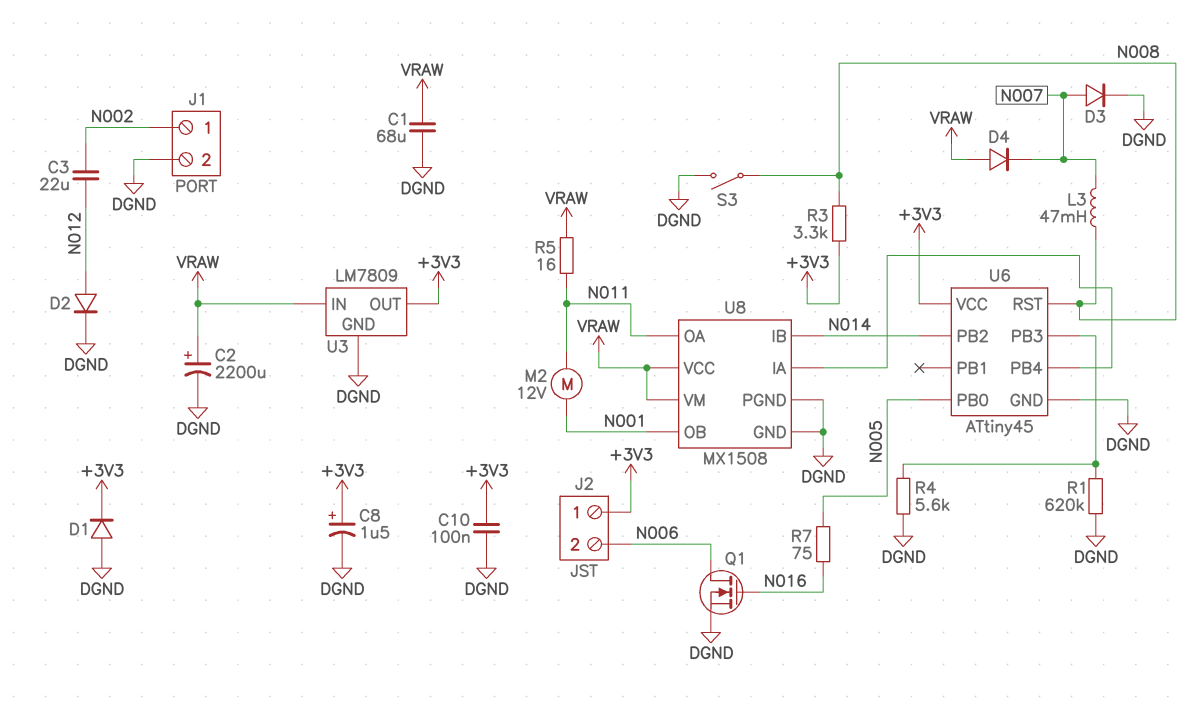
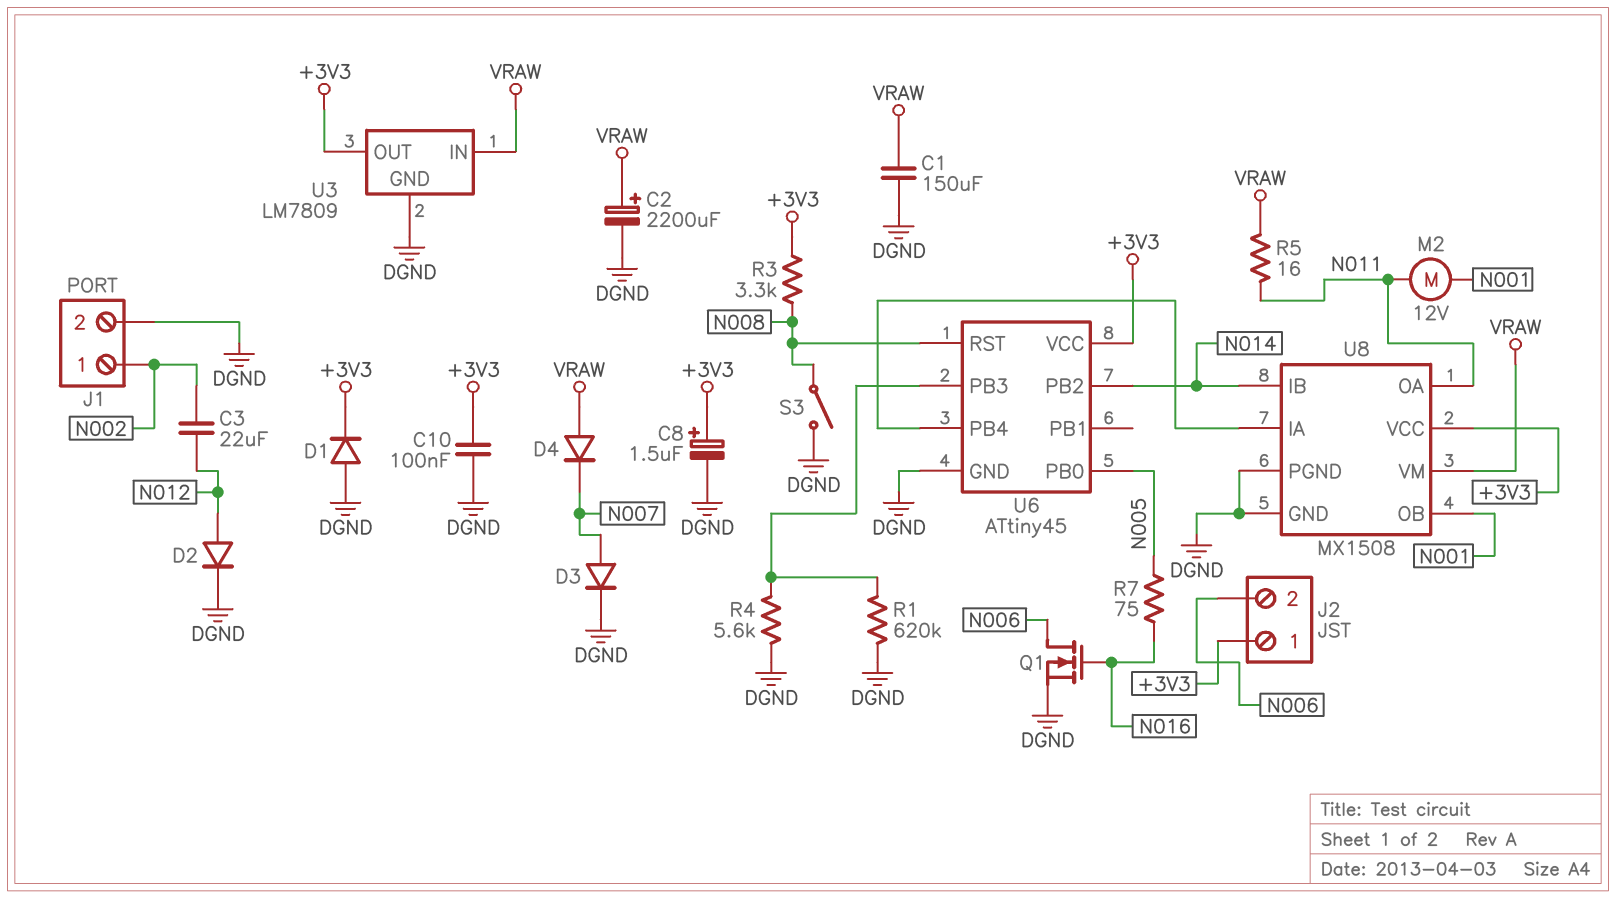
C1: 68uF (DGND, VRAW) -> 150uF (DGND, VRAW)
L3: 47mH (N007, N008) -> none
U8 pin VCC: VRAW -> +3V3

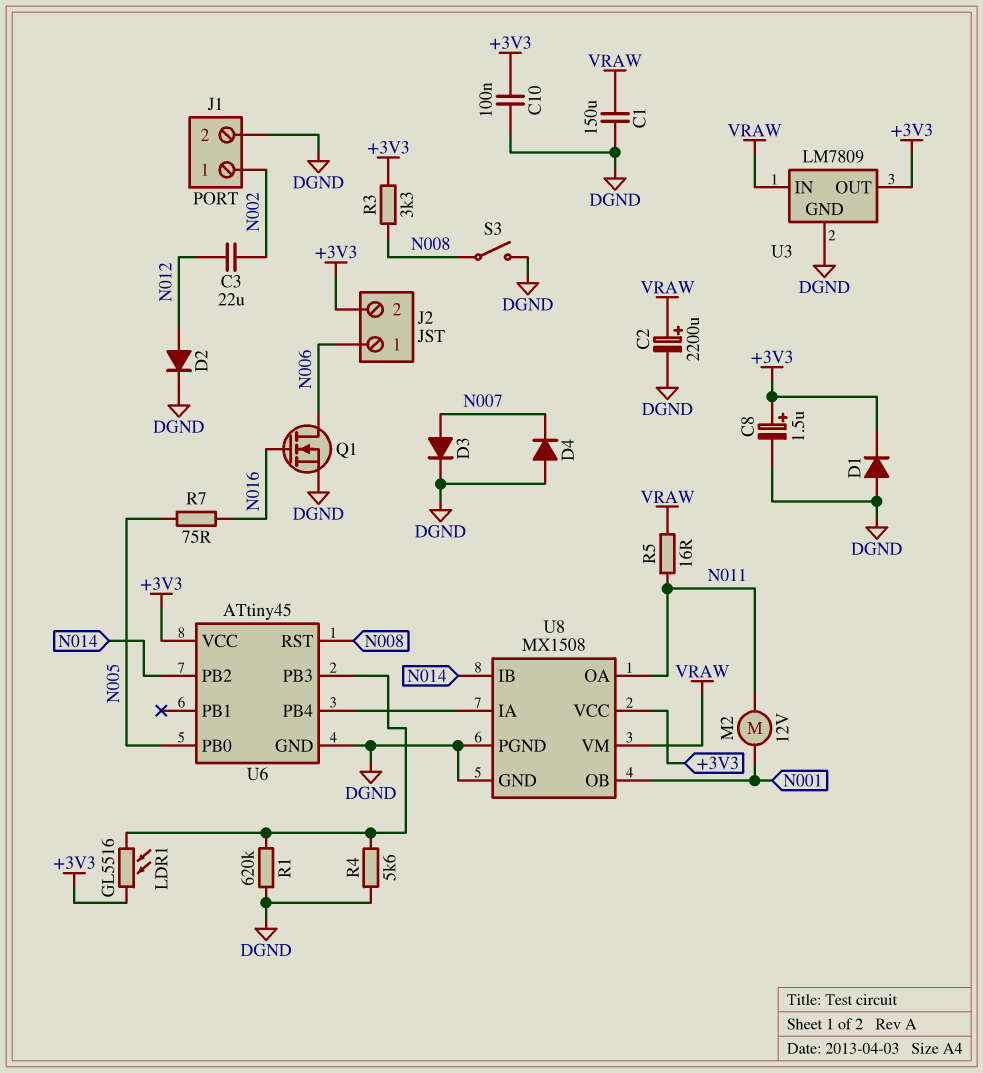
D4: diode (A VRAW, K N007) -> diode (A DGND, K N007)
J2 pin 1: +3V3 -> N006
J2 pin 2: N006 -> +3V3
LDR1: none -> GL5516 (+3V3, U6/PB3)

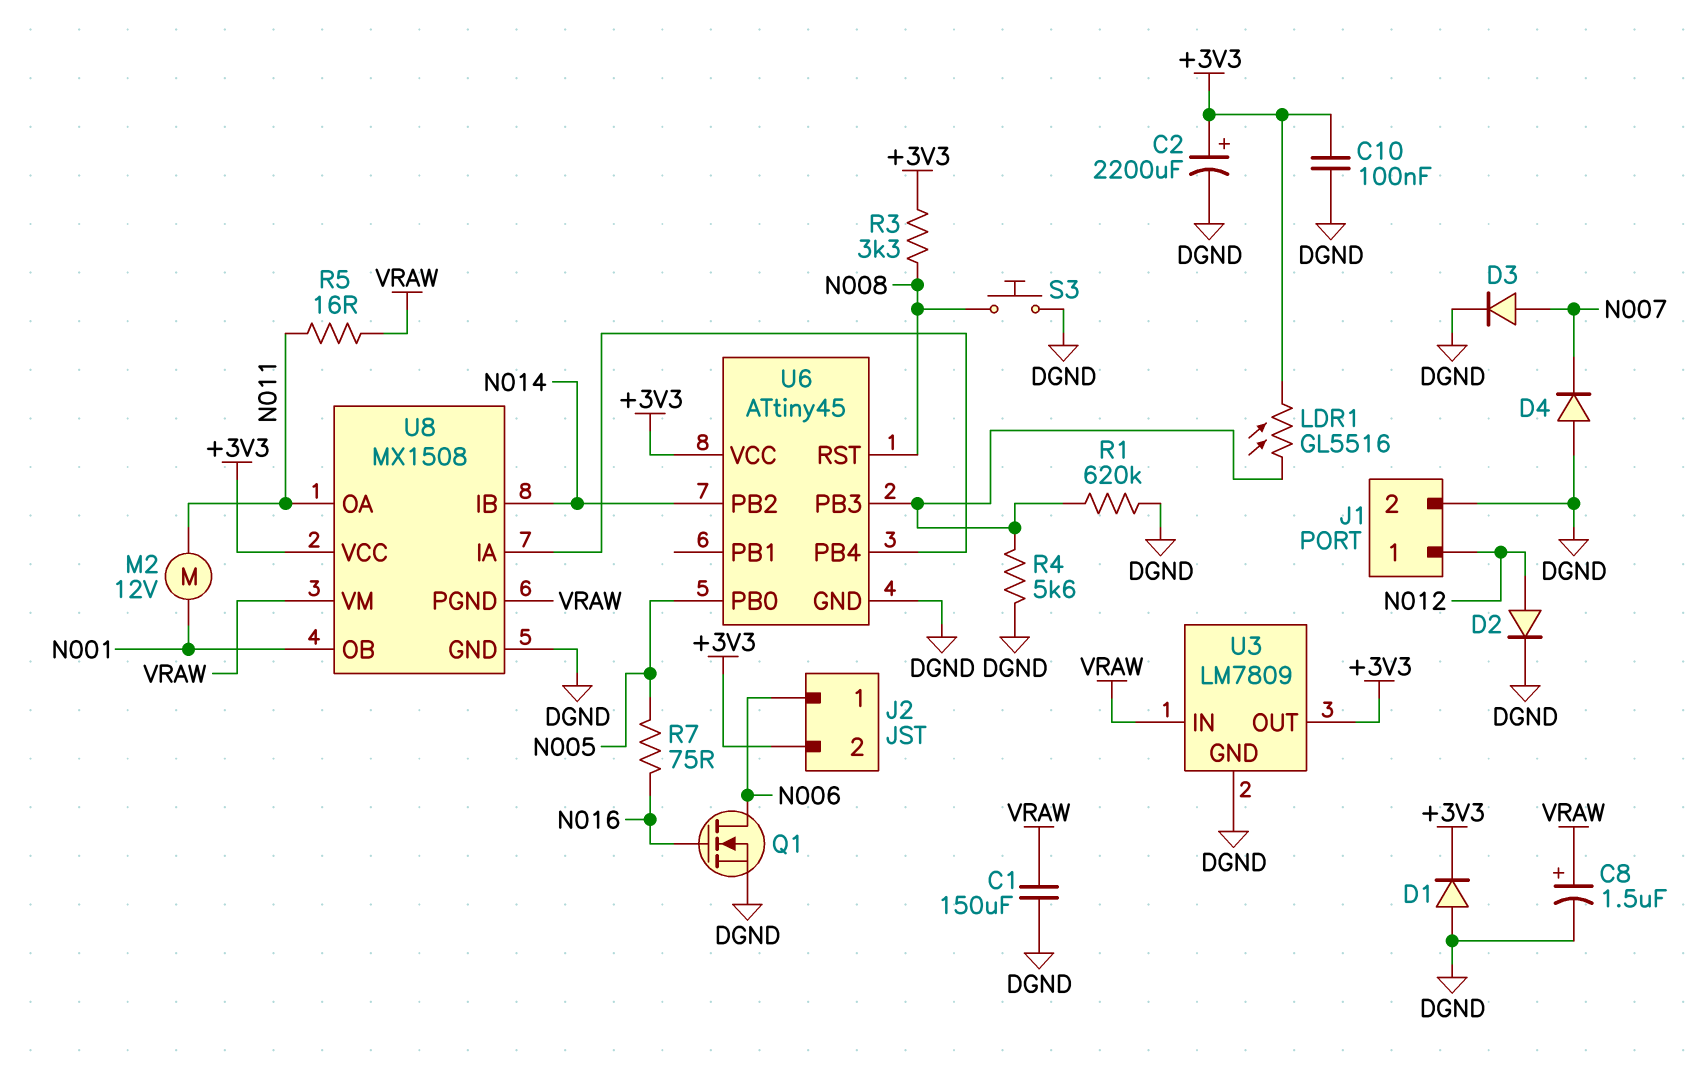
C2: 2200uF (plus VRAW, minus DGND) -> 2200uF (plus +3V3, minus DGND)
C3: 22uF (N002, N012) -> none
C8: 1.5uF (plus +3V3, minus DGND) -> 1.5uF (plus VRAW, minus DGND)
J1 pin 1: N002 -> N012
S3: switch (DGND, N008) -> button (DGND, N008)
U8 pin PGND: DGND -> VRAW

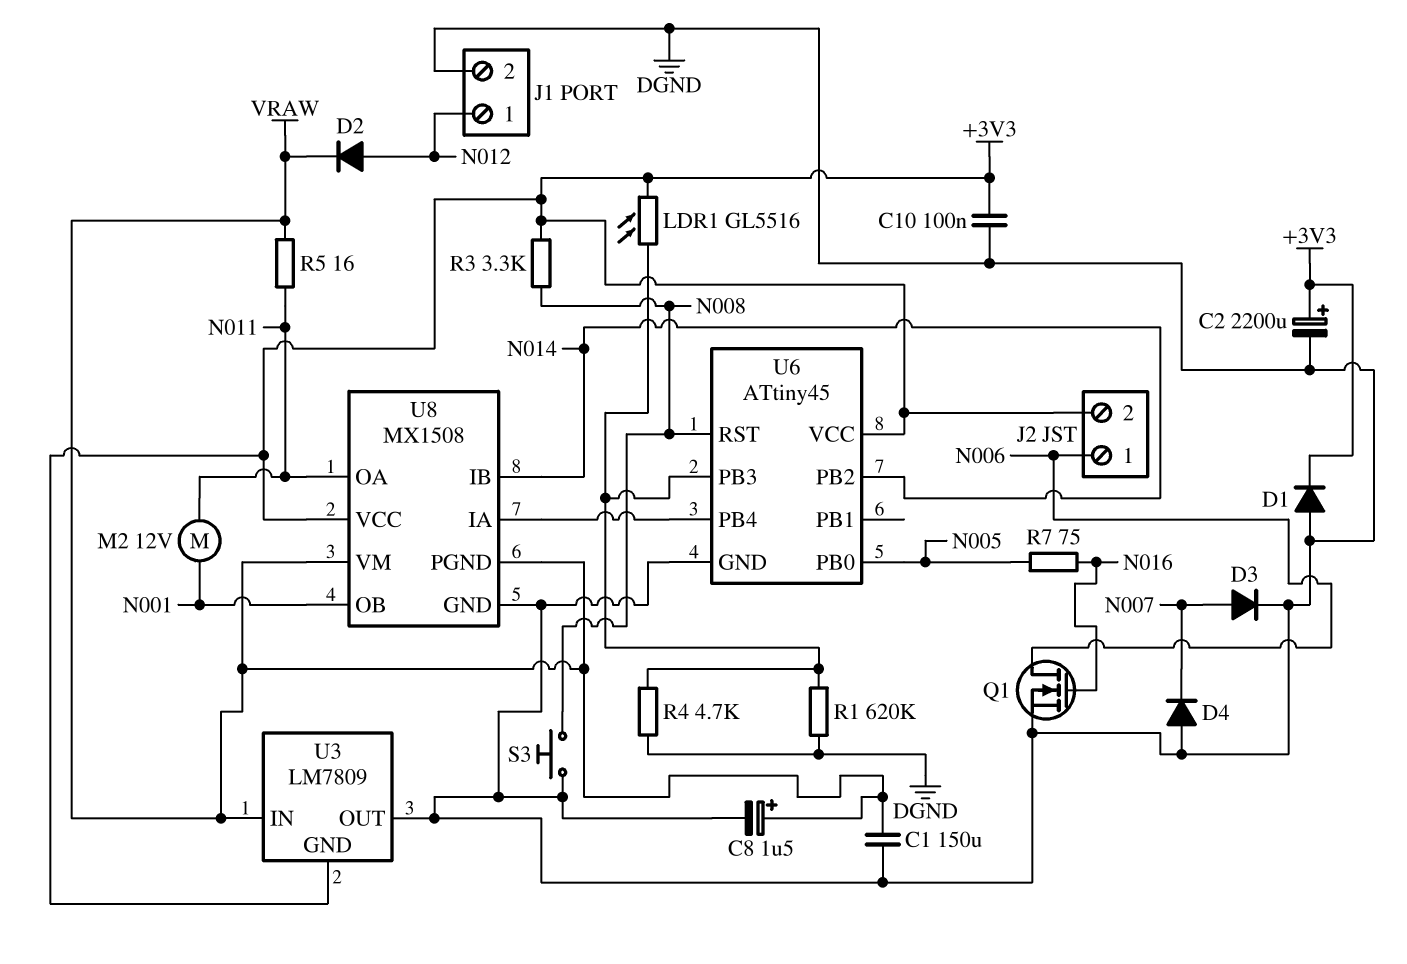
D2: diode (A N012, K DGND) -> diode (A N012, K VRAW)
R4: 5.6k (DGND, U6/PB3) -> 4.7k (DGND, U6/PB3)
U3 pin GND: DGND -> +3V3
U3 pin OUT: +3V3 -> DGND

